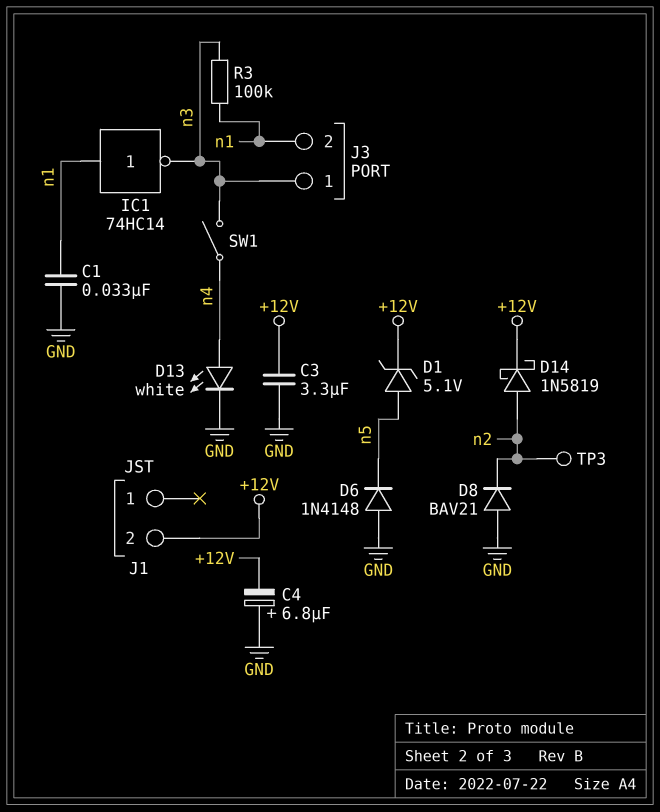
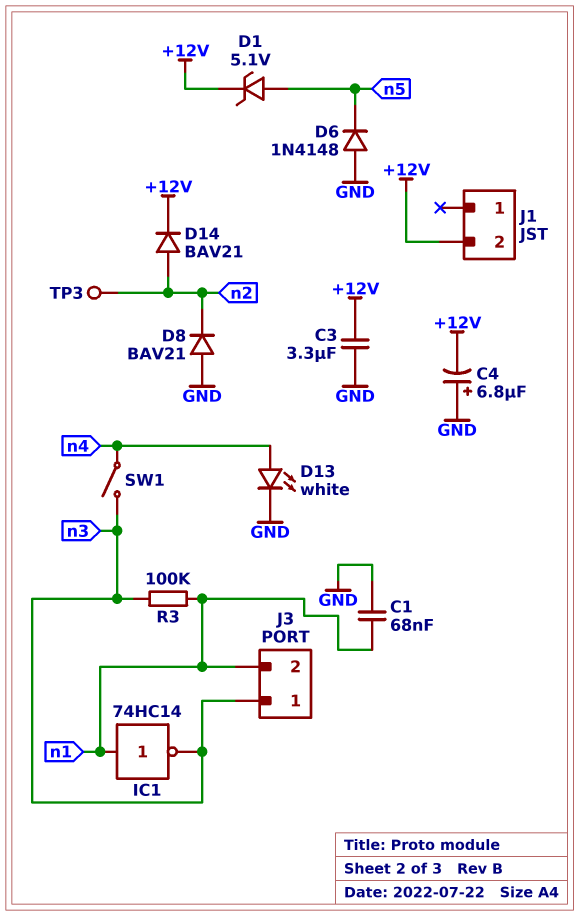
C1: 33nF (GND, n1) -> 68nF (GND, n1)
D14: schottky 1N5819 (A n2, K +12V) -> diode BAV21 (A n2, K +12V)

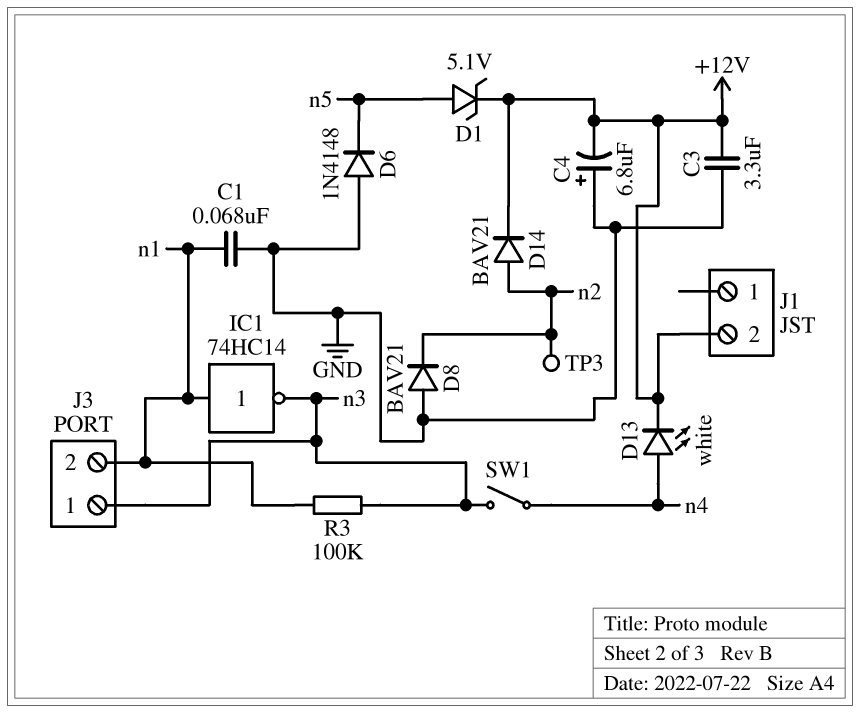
D13: LED white (A n4, K GND) -> LED white (A n4, K +12V)

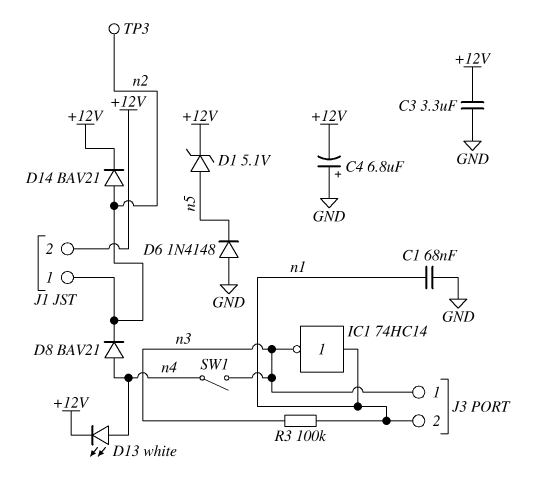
D8: diode BAV21 (A GND, K n2) -> diode BAV21 (A n4, K n2)
J1 pin 1: none -> n2

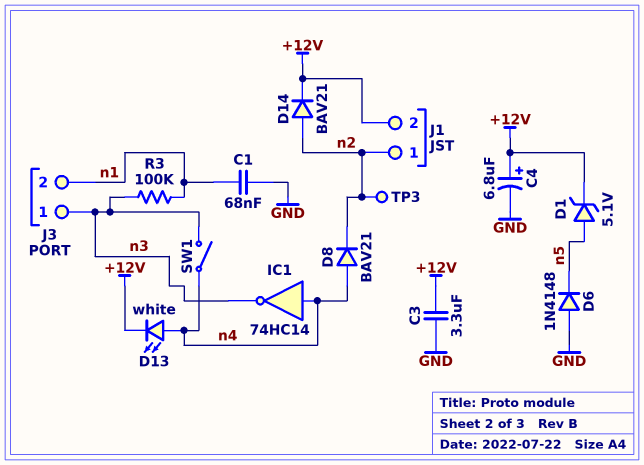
C4: 6.8uF (plus GND, minus +12V) -> 6.8uF (plus +12V, minus GND)
IC1: NOT 74HC14 (in n1, out n3) -> NOT 74HC14 (in n4, out n3)

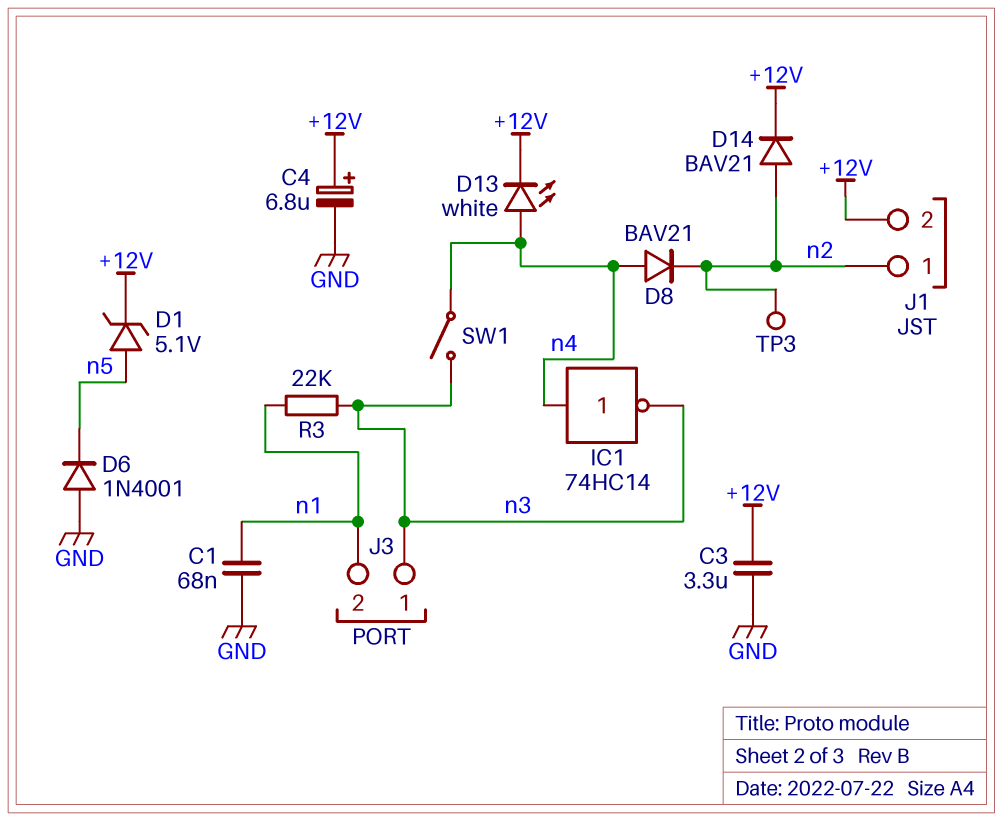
D6: diode 1N4148 (A GND, K n5) -> diode 1N4001 (A GND, K n5)
R3: 100k (n1, n3) -> 22k (n1, n3)

